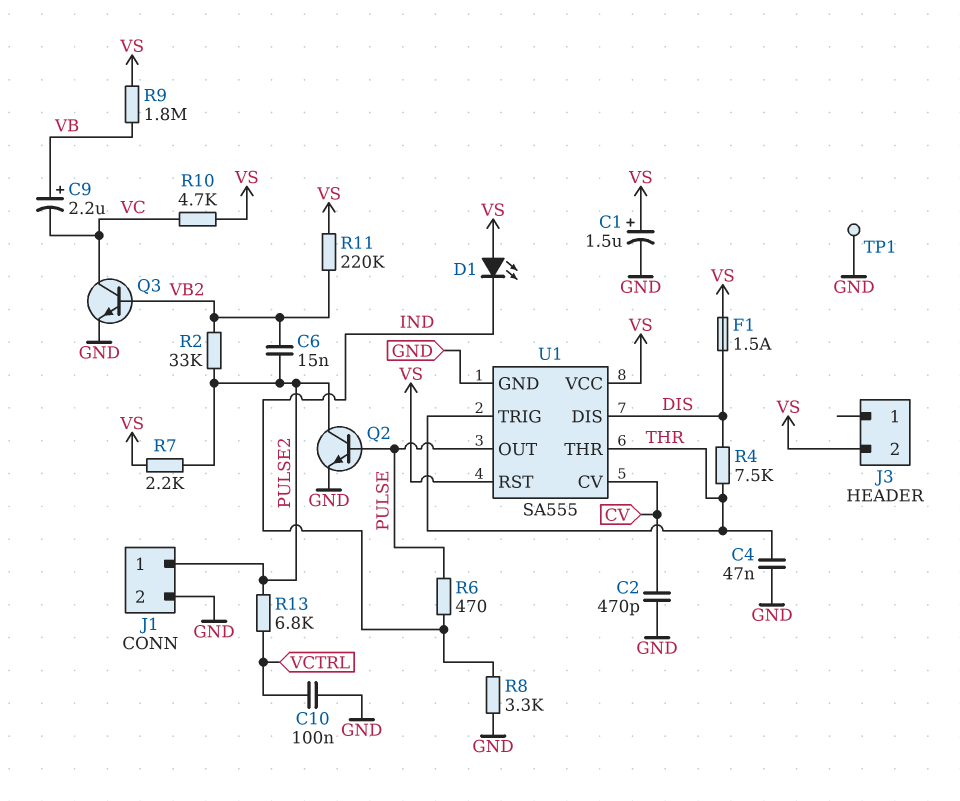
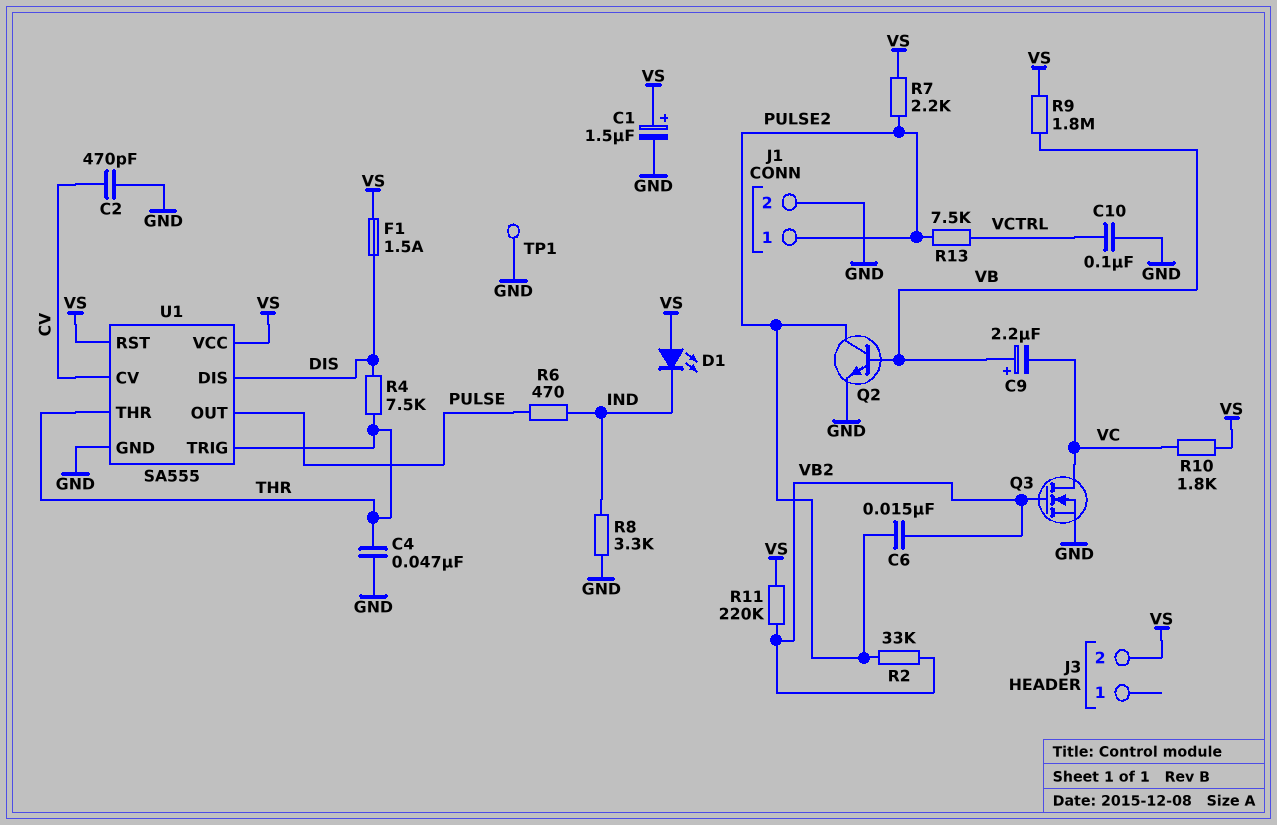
Q2: NPN (B PULSE, C PULSE2, E GND) -> NPN (B VB, C PULSE2, E GND)
Q3: NPN (B VB2, C VC, E GND) -> NMOS (G VB2, D VC, S GND)
R10: 4.7k (VC, VS) -> 1.8k (VC, VS)
R13: 6.8k (PULSE2, VCTRL) -> 7.5k (PULSE2, VCTRL)

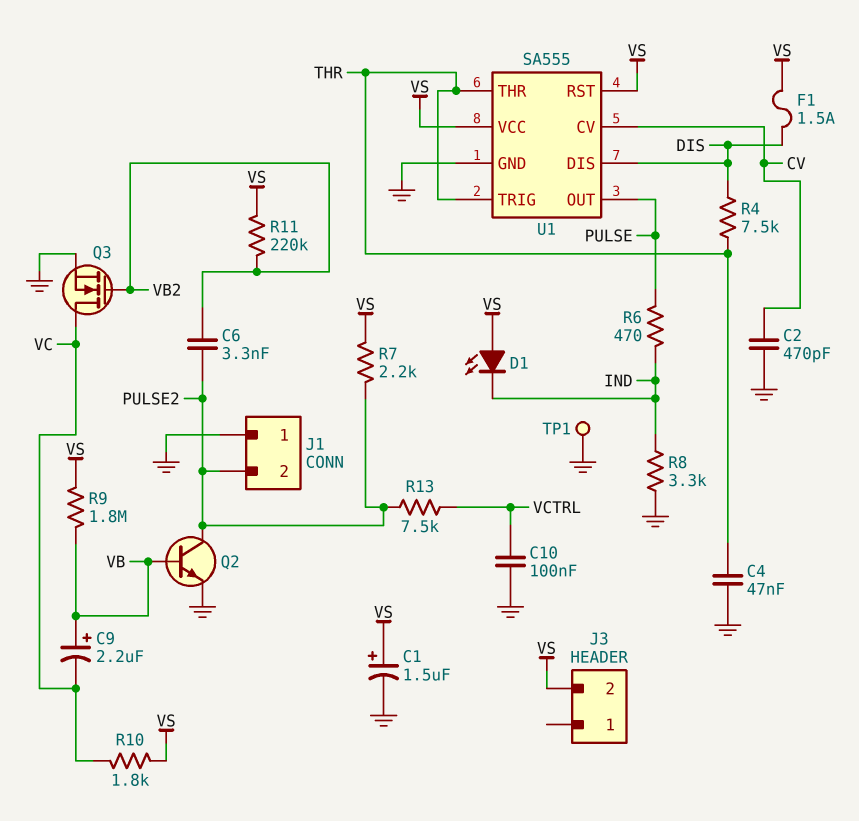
C6: 15nF (PULSE2, VB2) -> 3.3nF (PULSE2, VB2)
J1 pin 1: PULSE2 -> GND
J1 pin 2: GND -> PULSE2
R2: 33k (PULSE2, VB2) -> none

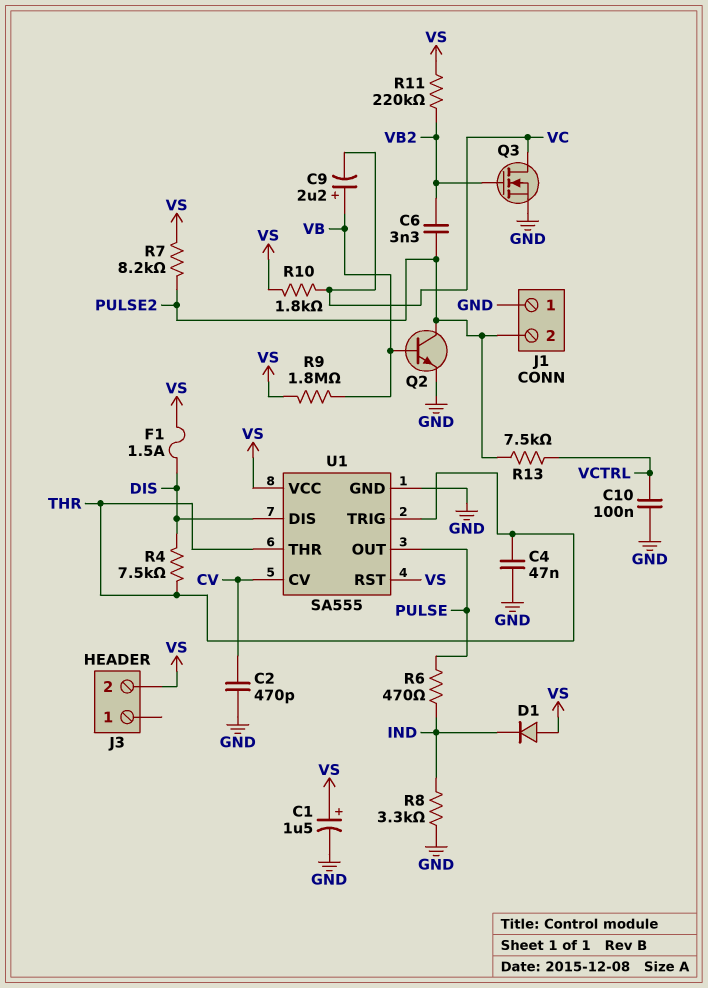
D1: LED (A VS, K IND) -> diode (A VS, K IND)
R7: 2.2k (PULSE2, VS) -> 8.2k (PULSE2, VS)
TP1: test point (GND) -> none

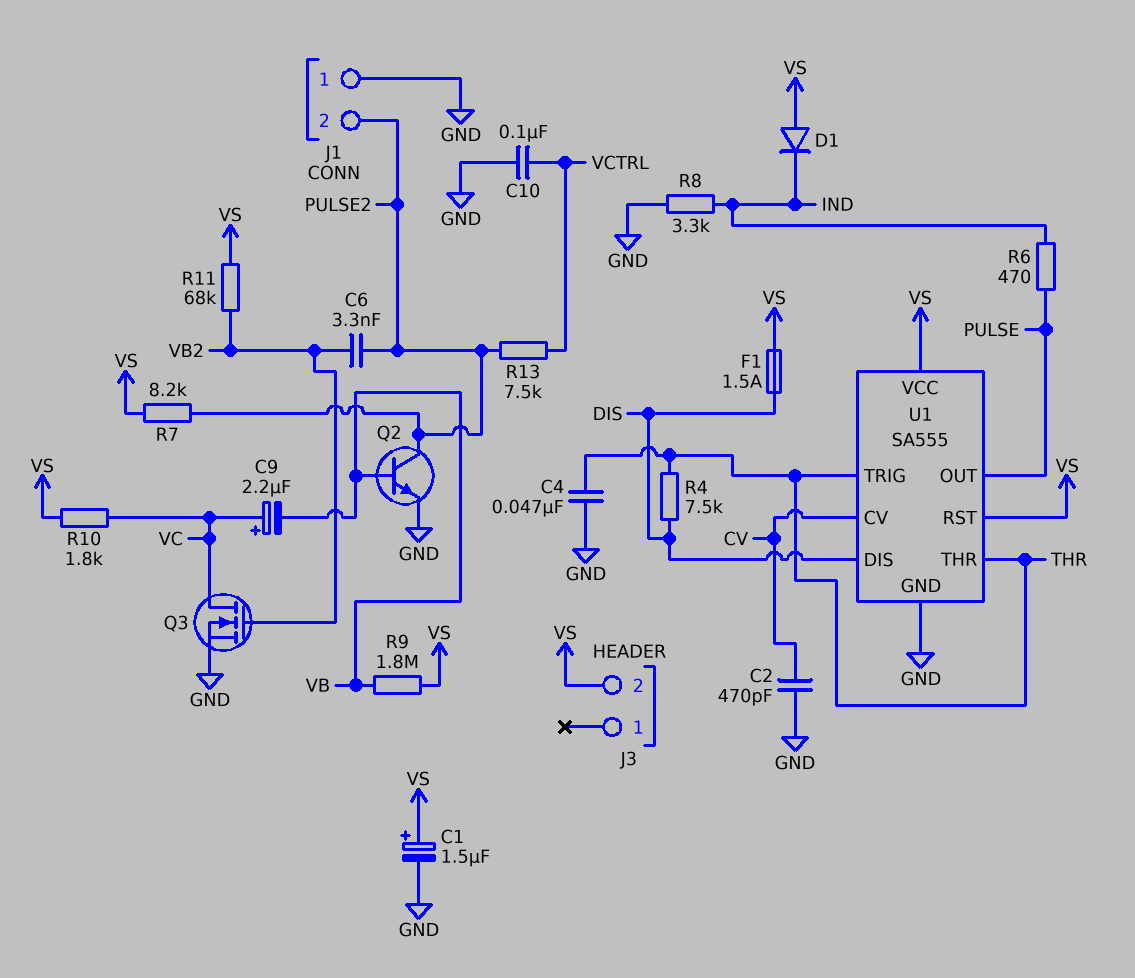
C9: 2.2uF (plus VB, minus VC) -> 2.2uF (plus VC, minus VB)
R11: 220k (VB2, VS) -> 68k (VB2, VS)

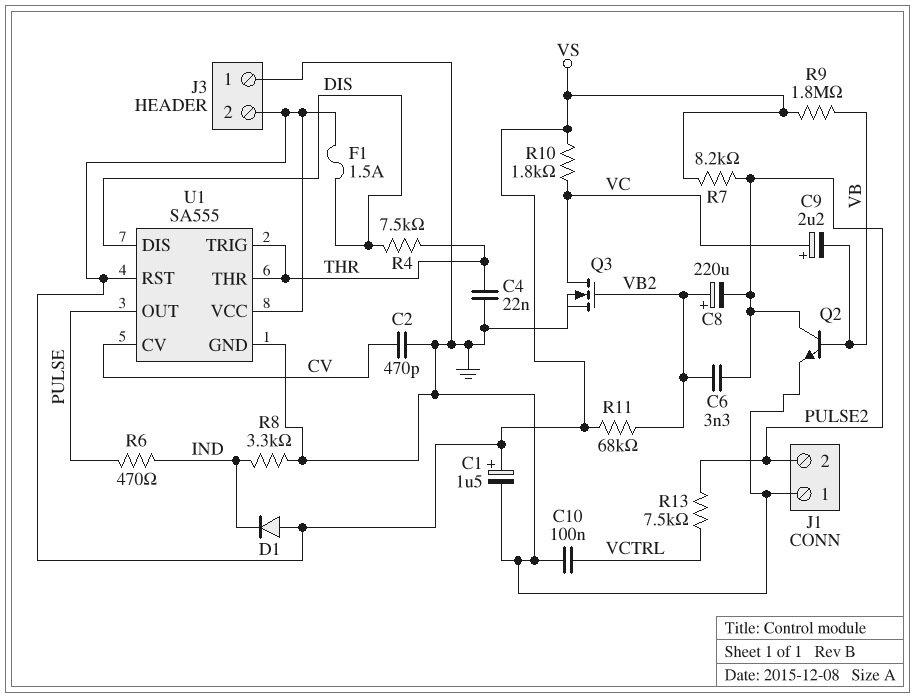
C4: 47nF (GND, THR) -> 22nF (GND, THR)
C8: none -> 220uF (plus VB2, minus PULSE2)
J3 pin 1: none -> GND

